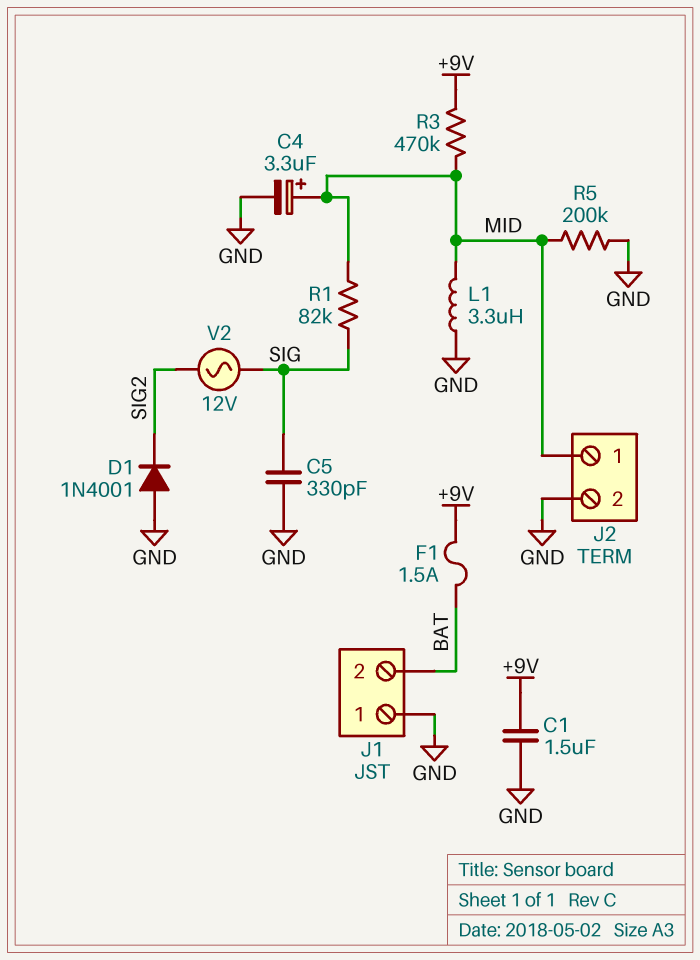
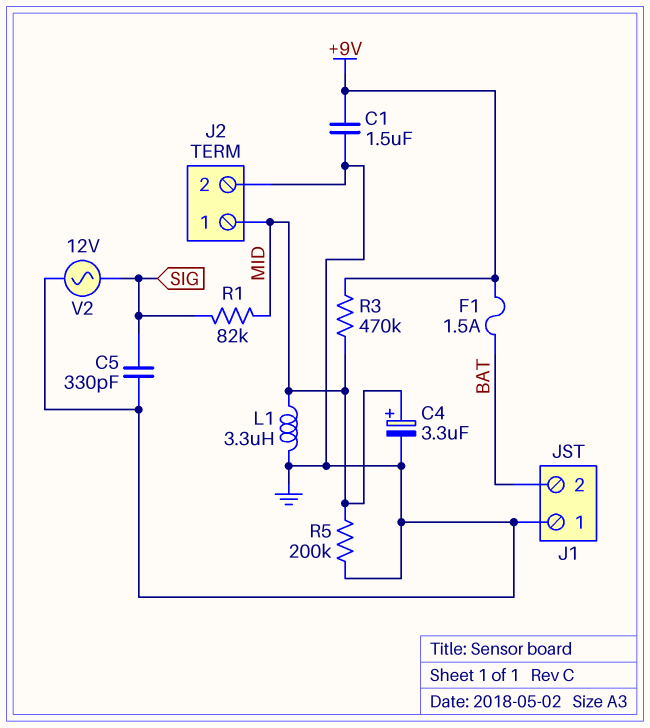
D1: diode 1N4001 (A GND, K SIG2) -> none
V2: AC 12V (SIG, SIG2) -> AC 12V (GND, SIG)

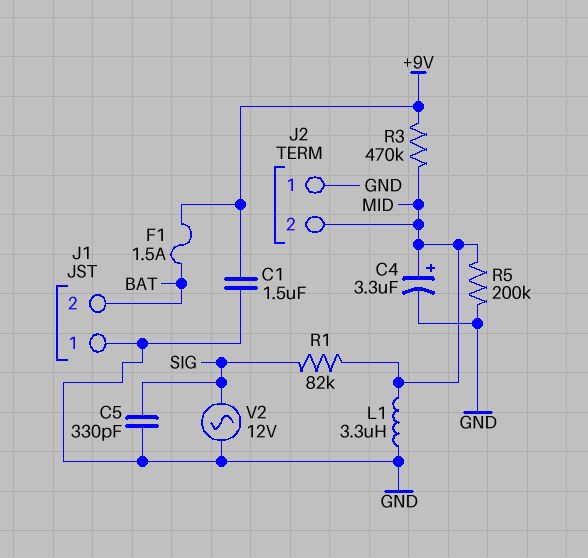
J2 pin 1: MID -> GND
J2 pin 2: GND -> MID

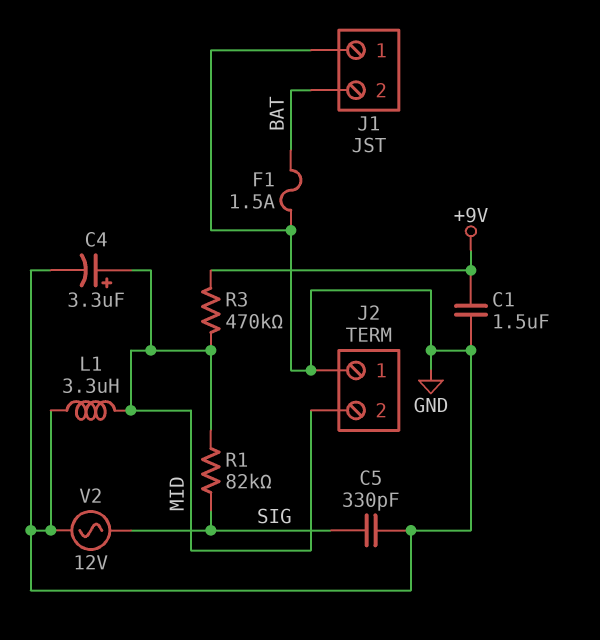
F1: 1.5A (+9V, BAT) -> 1.5A (BAT, GND)
R5: 200k (GND, MID) -> none

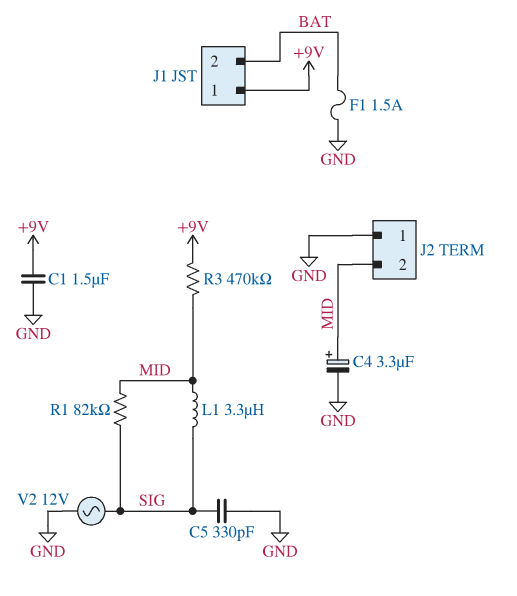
J1 pin 1: GND -> +9V
L1: 3.3uH (GND, MID) -> 3.3uH (MID, SIG)

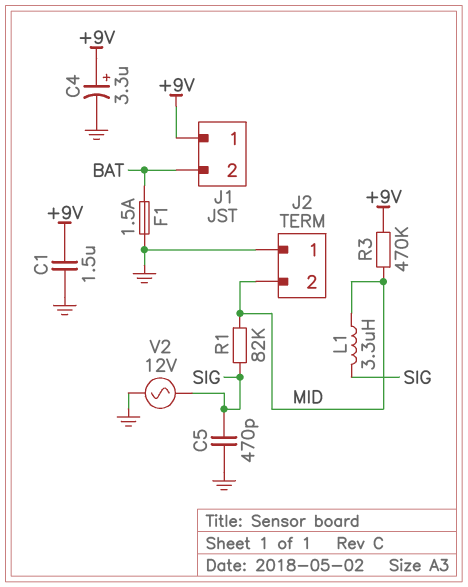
C4: 3.3uF (plus MID, minus GND) -> 3.3uF (plus +9V, minus GND)
C5: 330pF (GND, SIG) -> 470pF (GND, SIG)

